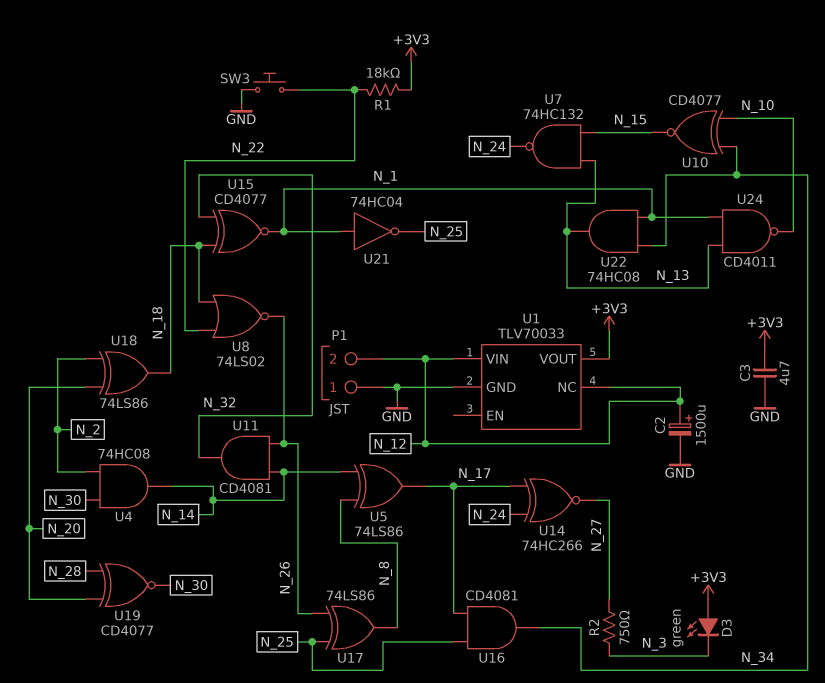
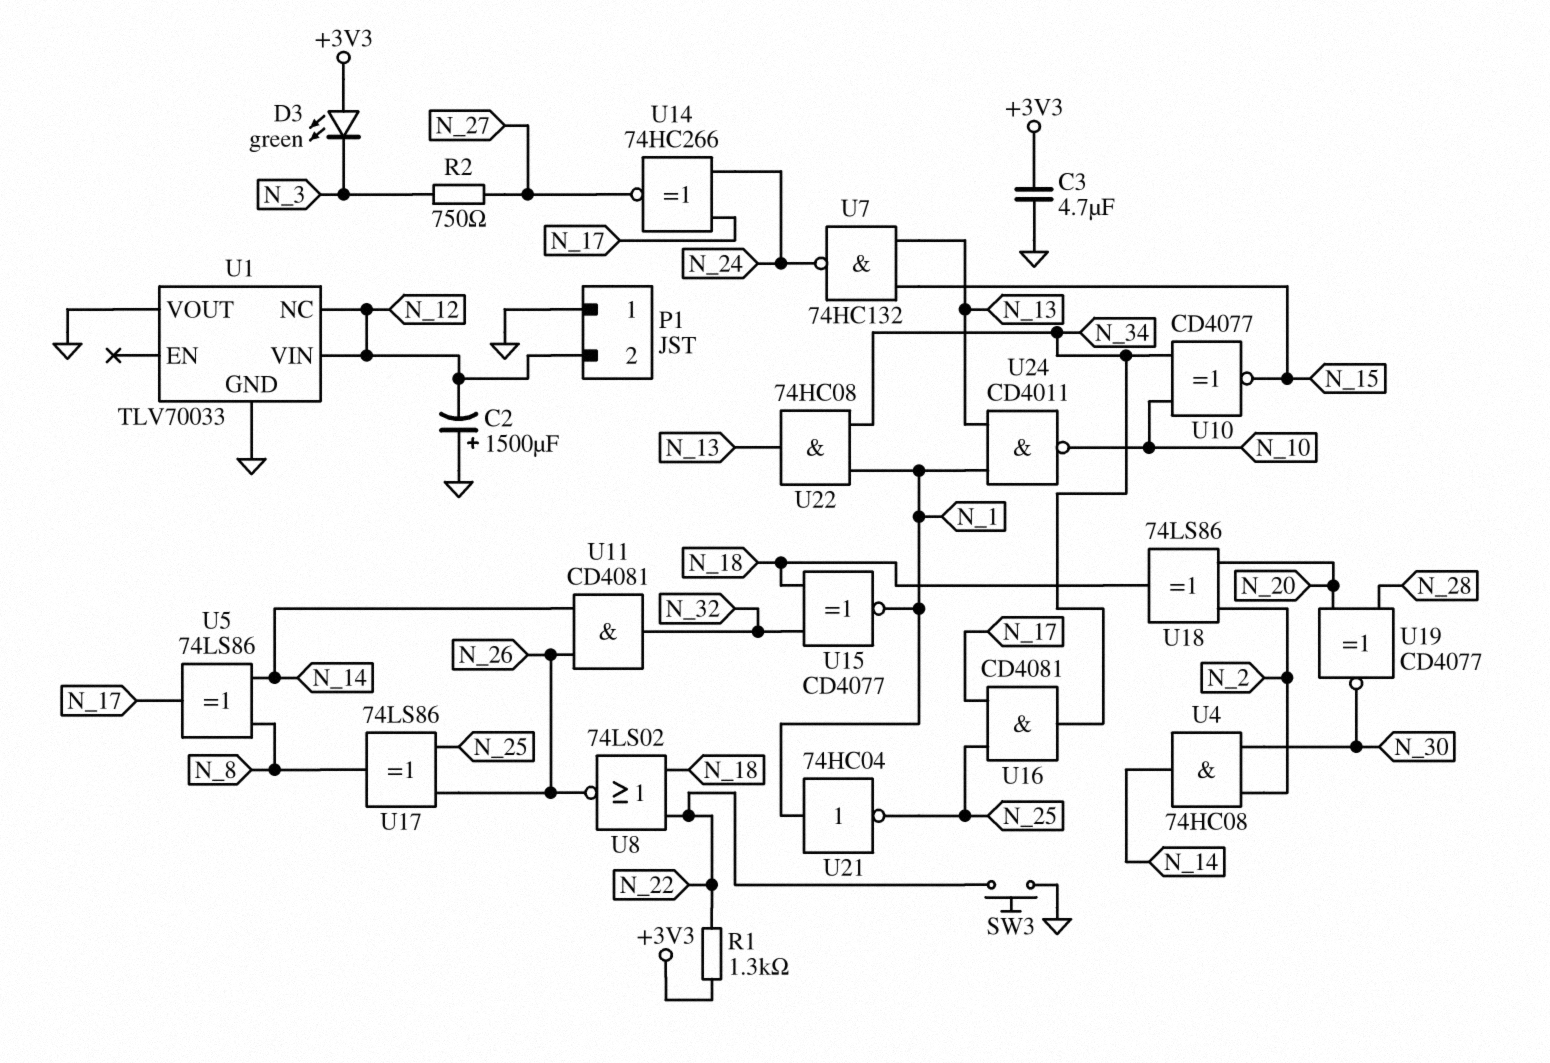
C2: 1500uF (plus N_12, minus GND) -> 1500uF (plus GND, minus N_12)
R1: 18k (+3V3, N_22) -> 1.3k (+3V3, N_22)
U1 pin VOUT: +3V3 -> GND

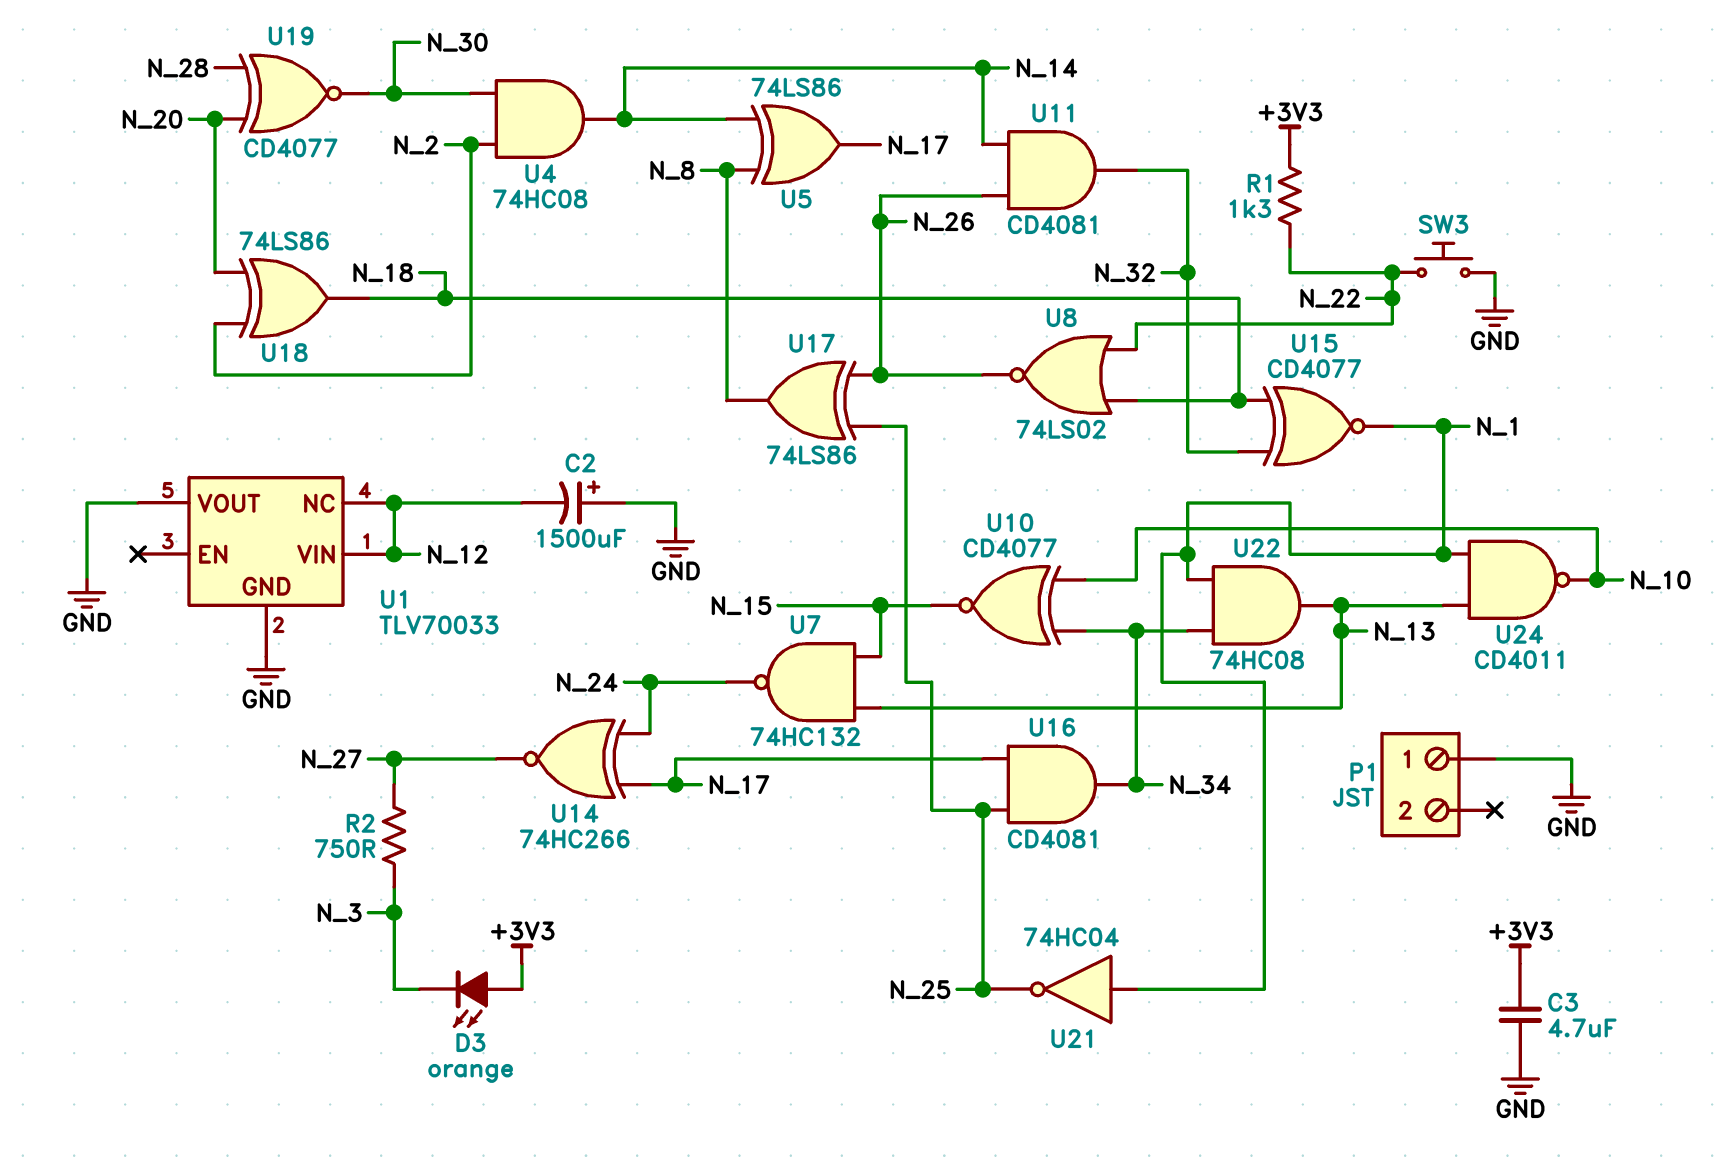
D3: LED green (A +3V3, K N_3) -> LED orange (A +3V3, K N_3)
P1 pin 2: N_12 -> none

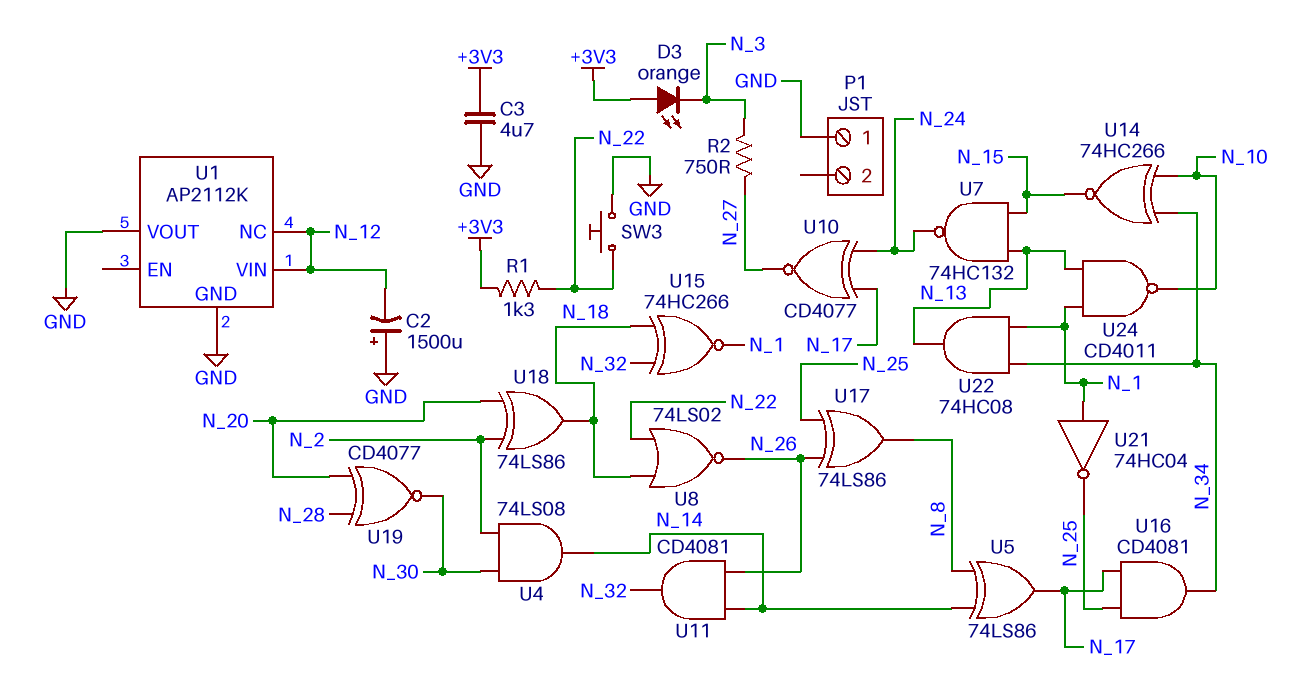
U1: TLV70033 -> AP2112K
U4: AND 74HC08 (in N_2, in N_30, out N_14) -> AND 74LS08 (in N_2, in N_30, out N_14)
U10: XNOR CD4077 (in N_10, in N_34, out N_15) -> XNOR CD4077 (in N_17, in N_24, out N_27)
U14: XNOR 74HC266 (in N_17, in N_24, out N_27) -> XNOR 74HC266 (in N_10, in N_34, out N_15)
U15: XNOR CD4077 (in N_18, in N_32, out N_1) -> XNOR 74HC266 (in N_18, in N_32, out N_1)

